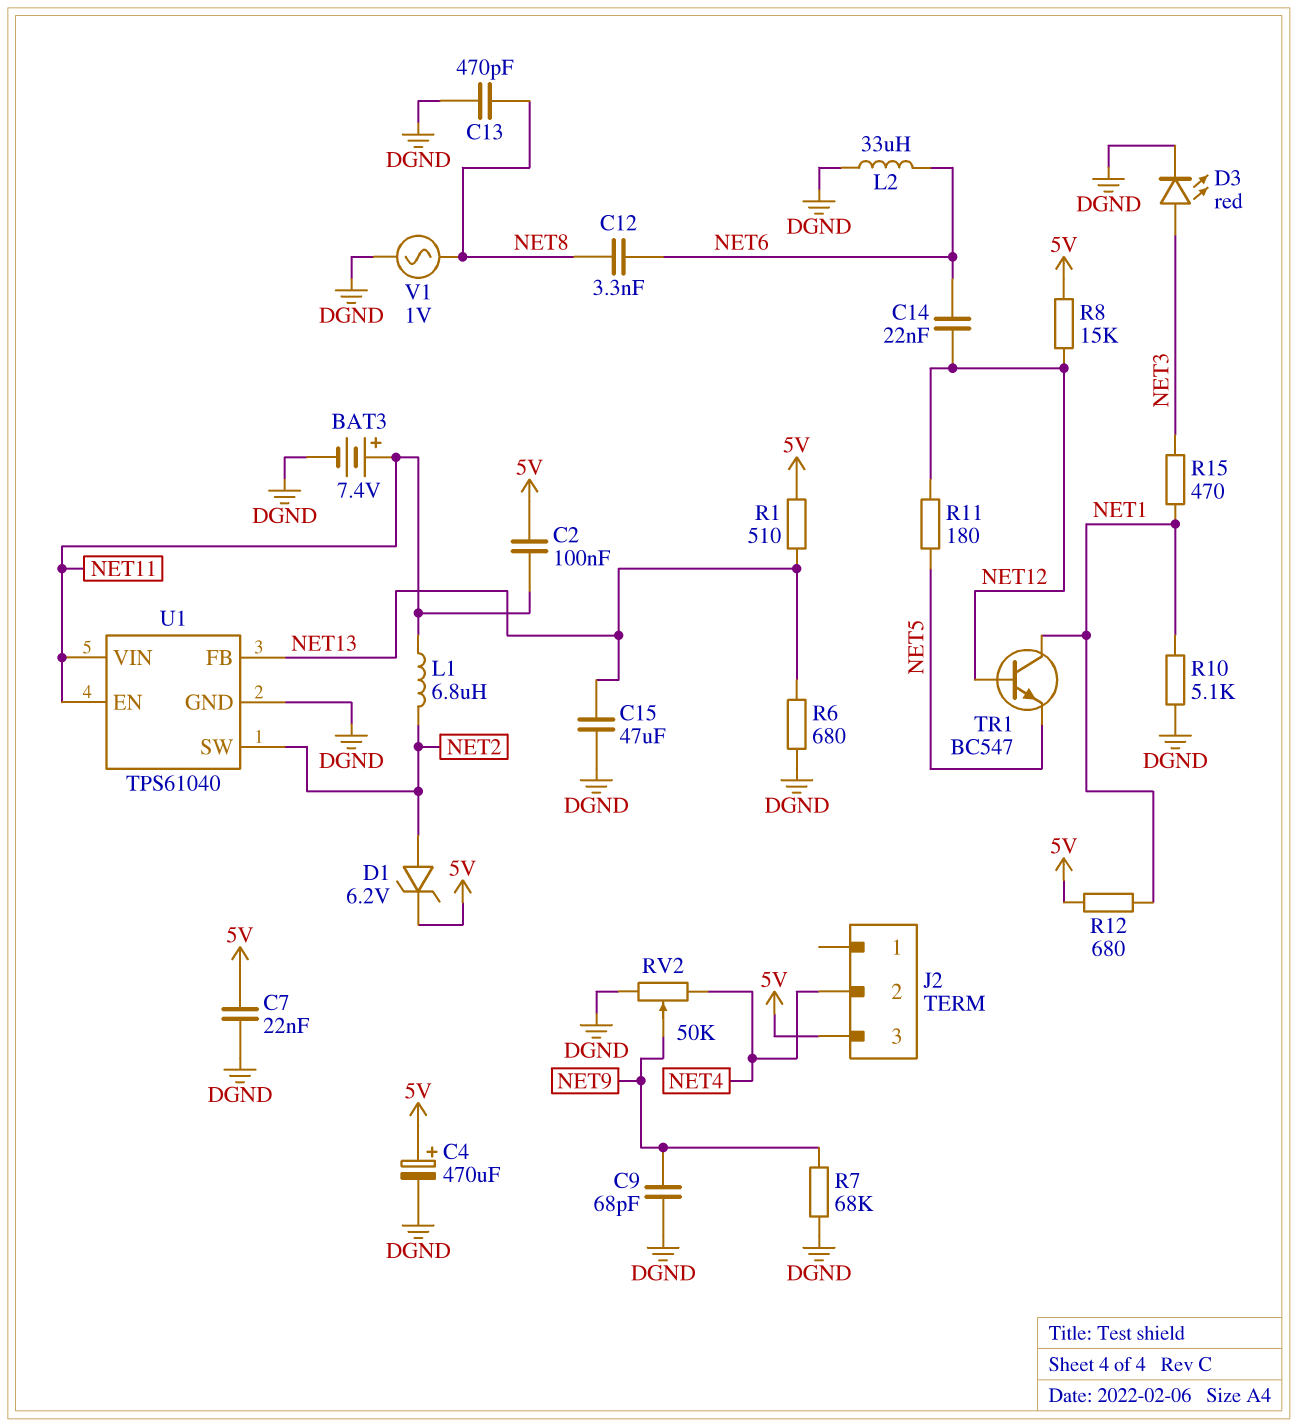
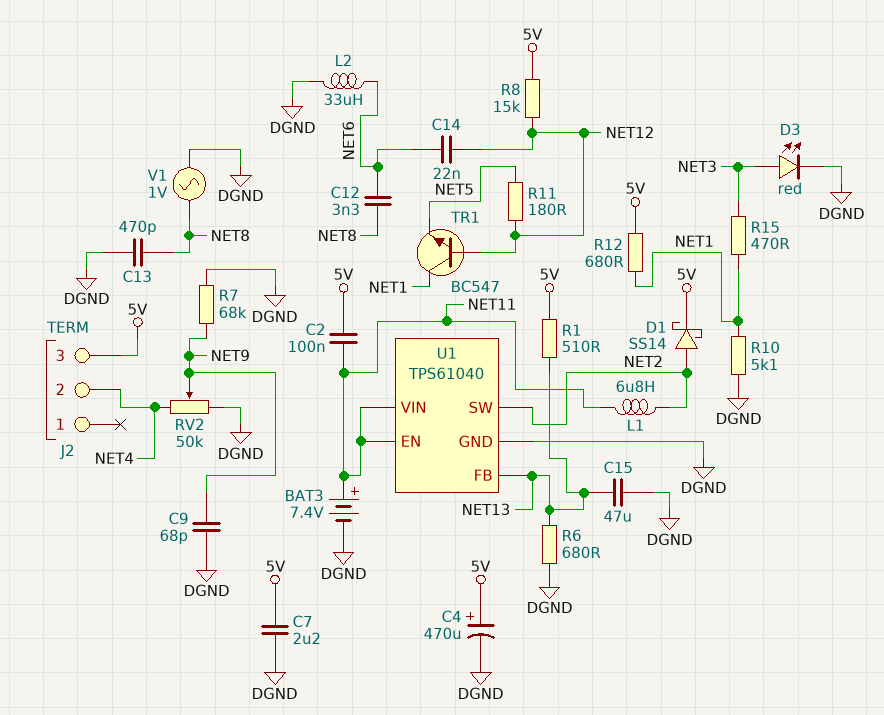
C7: 22nF (5V, DGND) -> 2.2uF (5V, DGND)
D1: zener 6.2V (A NET2, K 5V) -> schottky SS14 (A NET2, K 5V)

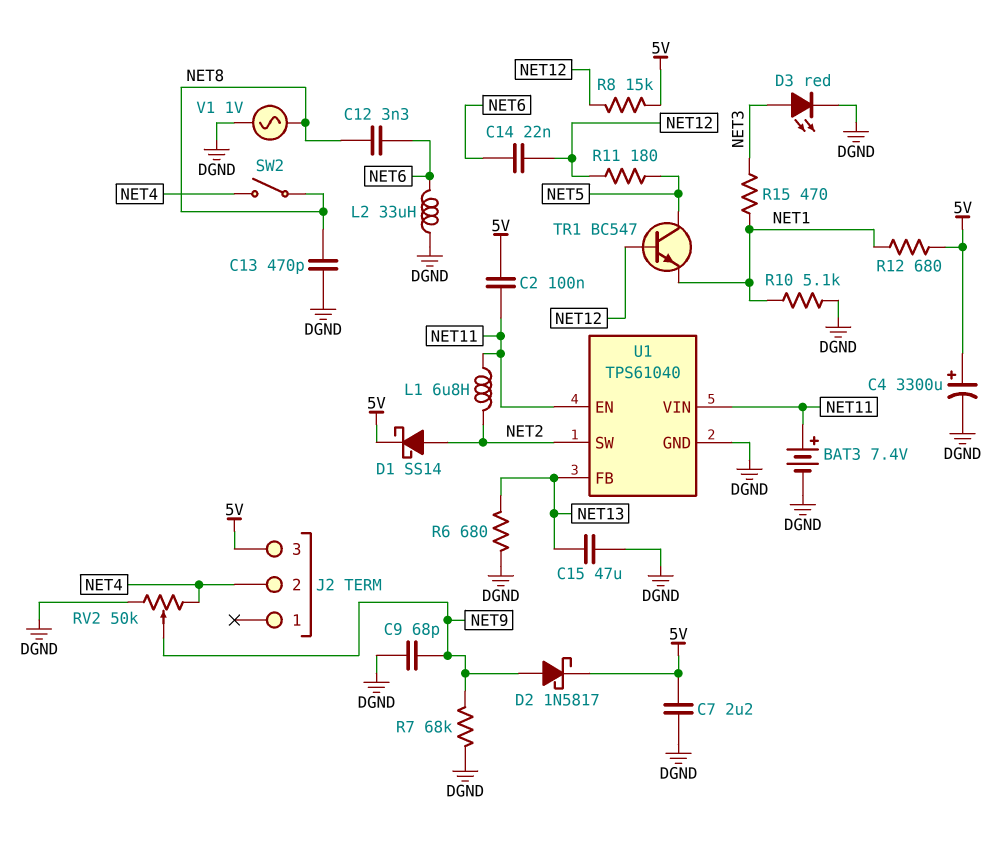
C4: 470uF (plus 5V, minus DGND) -> 3300uF (plus 5V, minus DGND)
D2: none -> schottky 1N5817 (A NET9, K 5V)
R1: 510 (5V, NET13) -> none
SW2: none -> switch (NET4, NET8)
TR1: NPN BC547 (B NET12, C NET1, E NET5) -> NPN BC547 (B NET12, C NET5, E NET1)

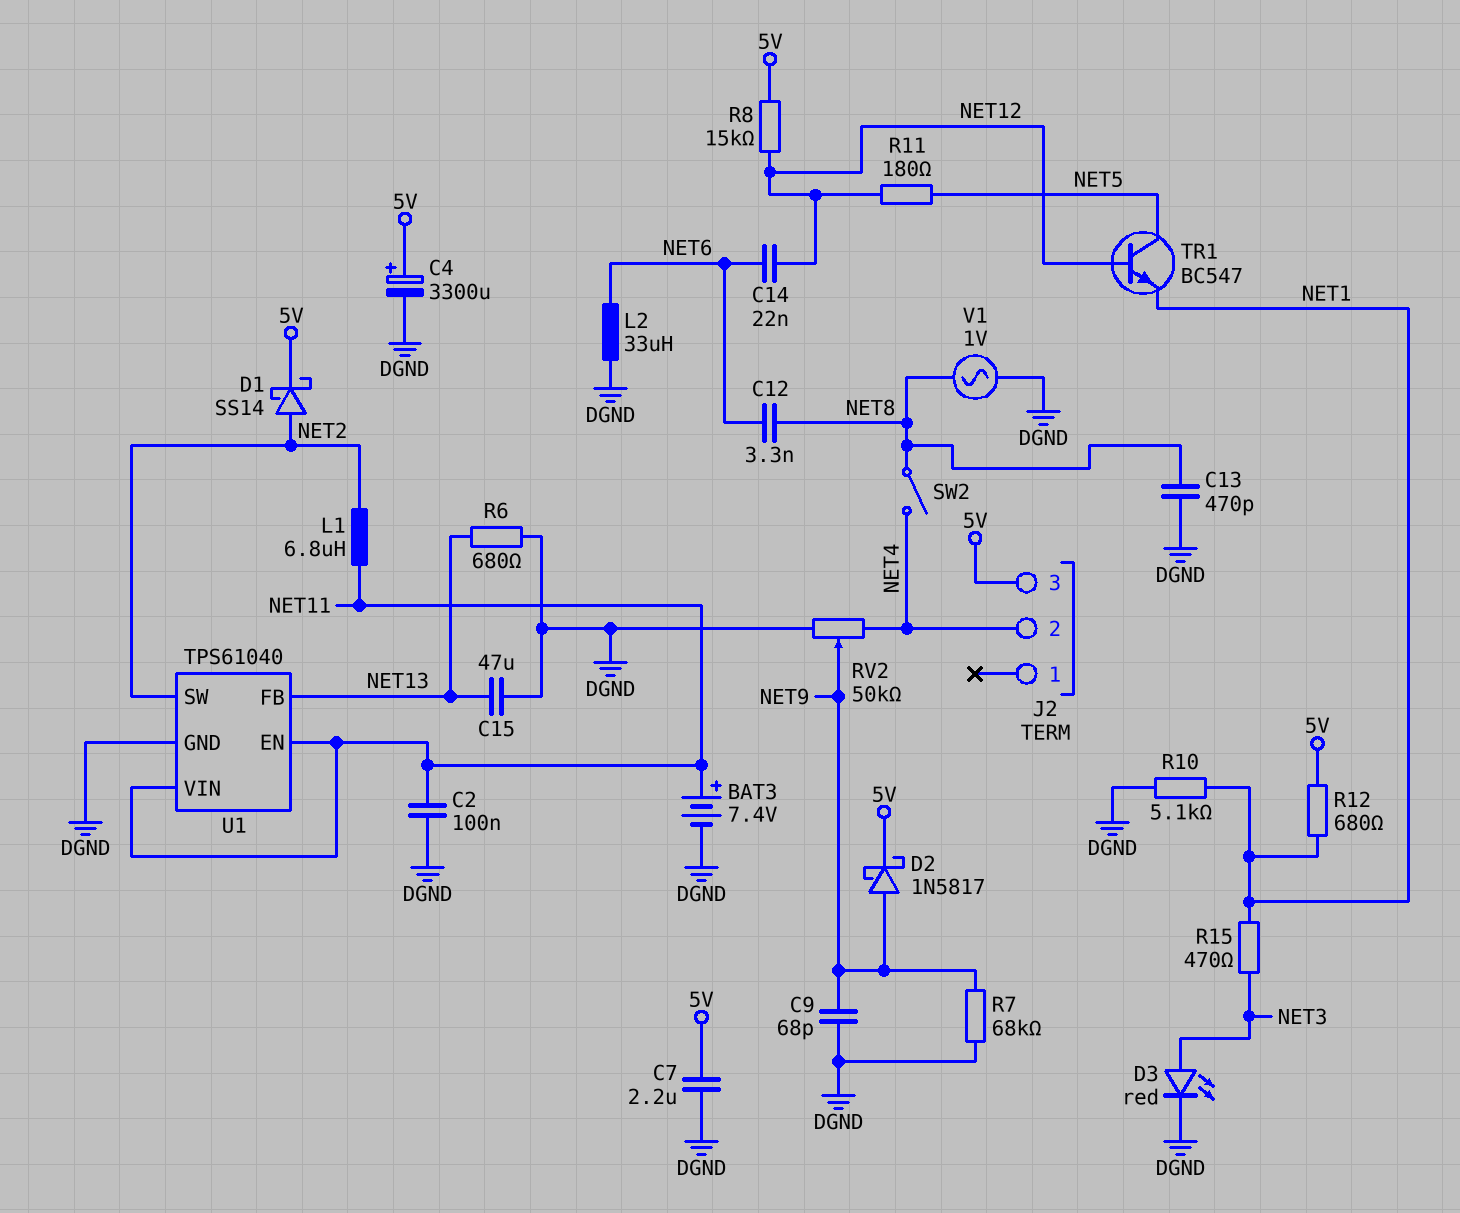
C2: 100nF (5V, NET11) -> 100nF (DGND, NET11)

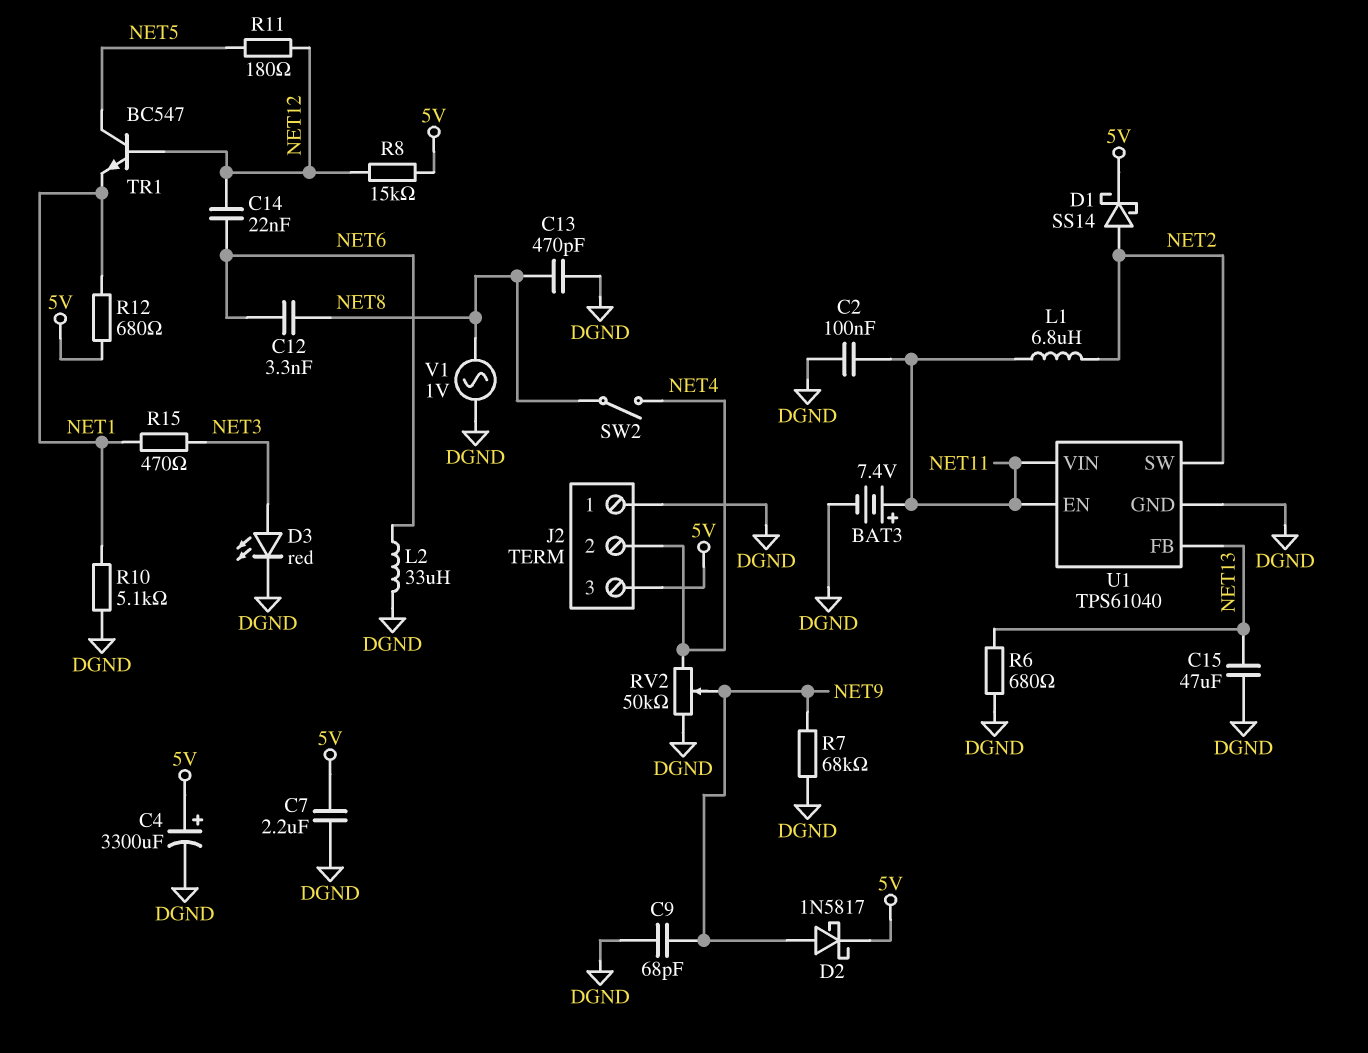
J2 pin 1: none -> DGND

